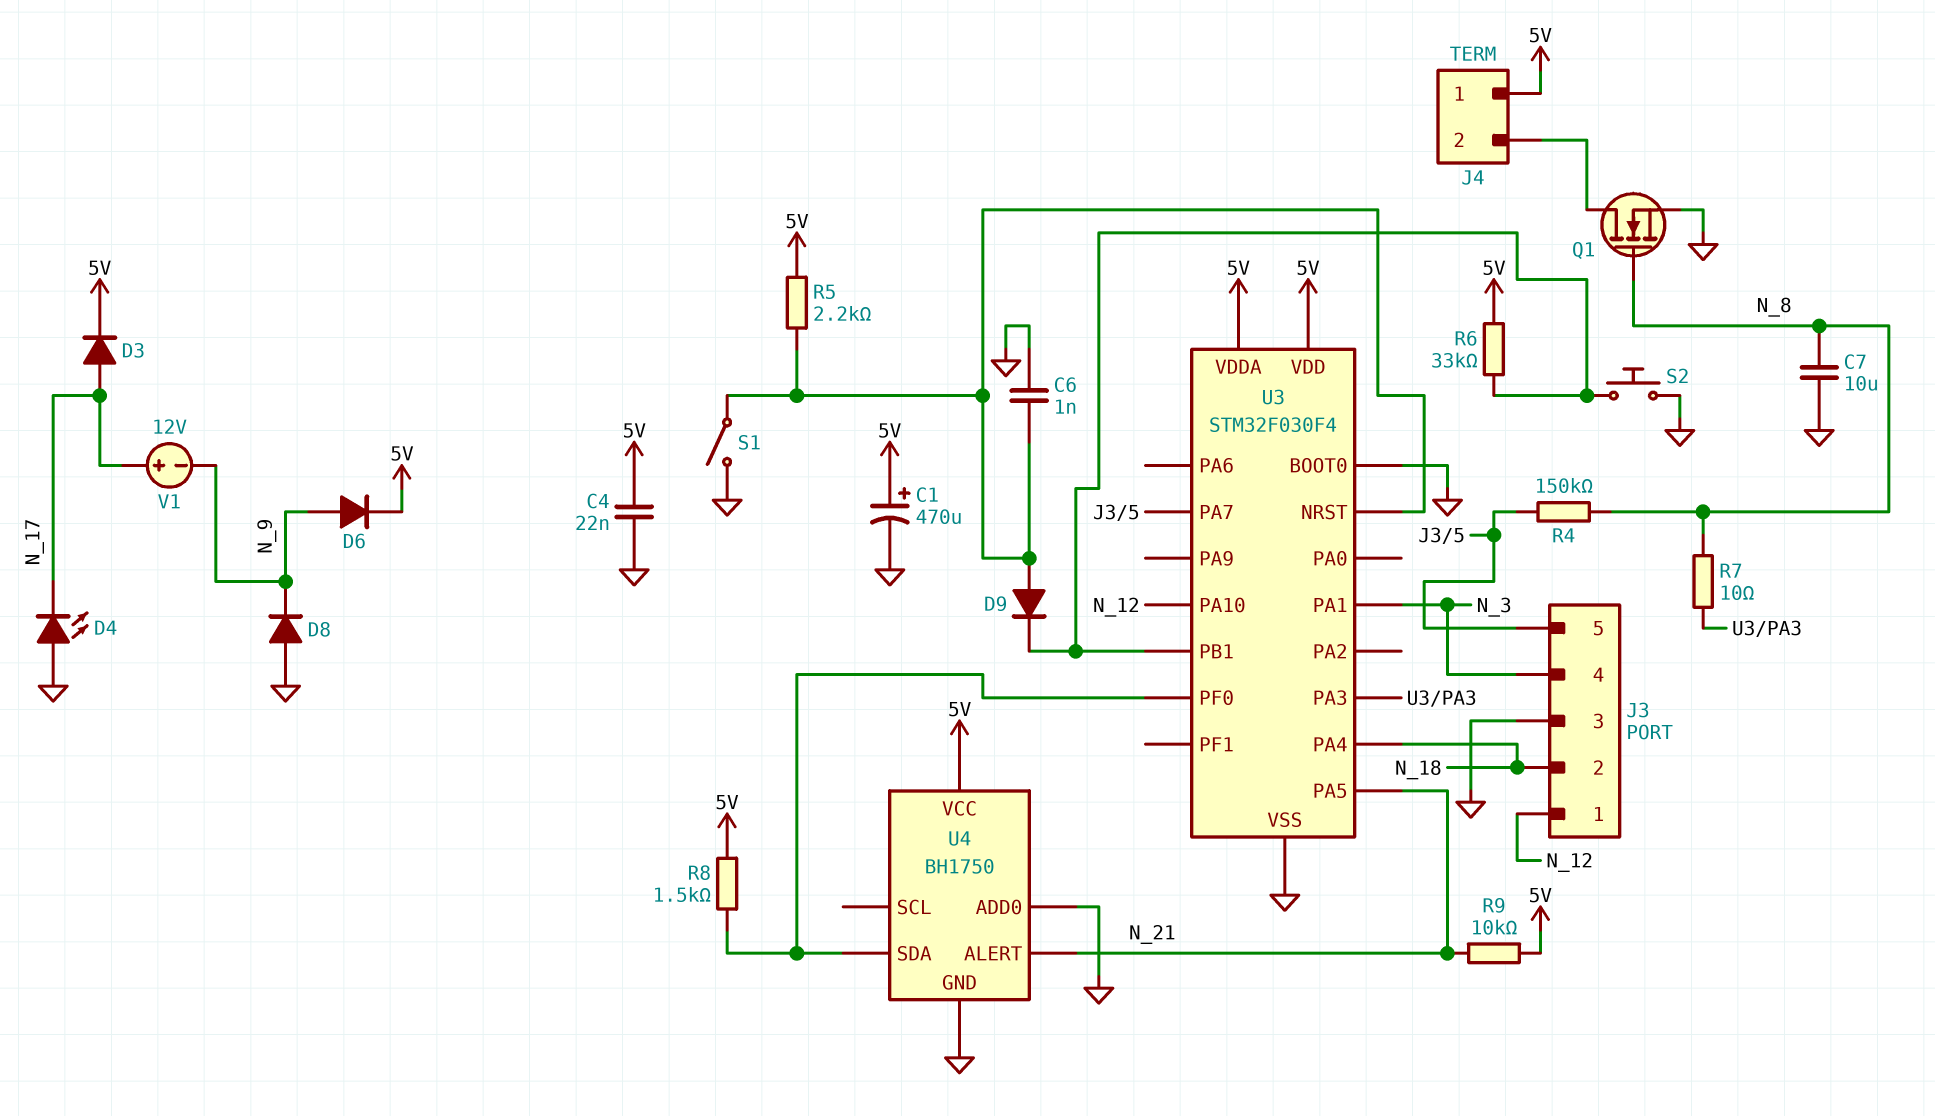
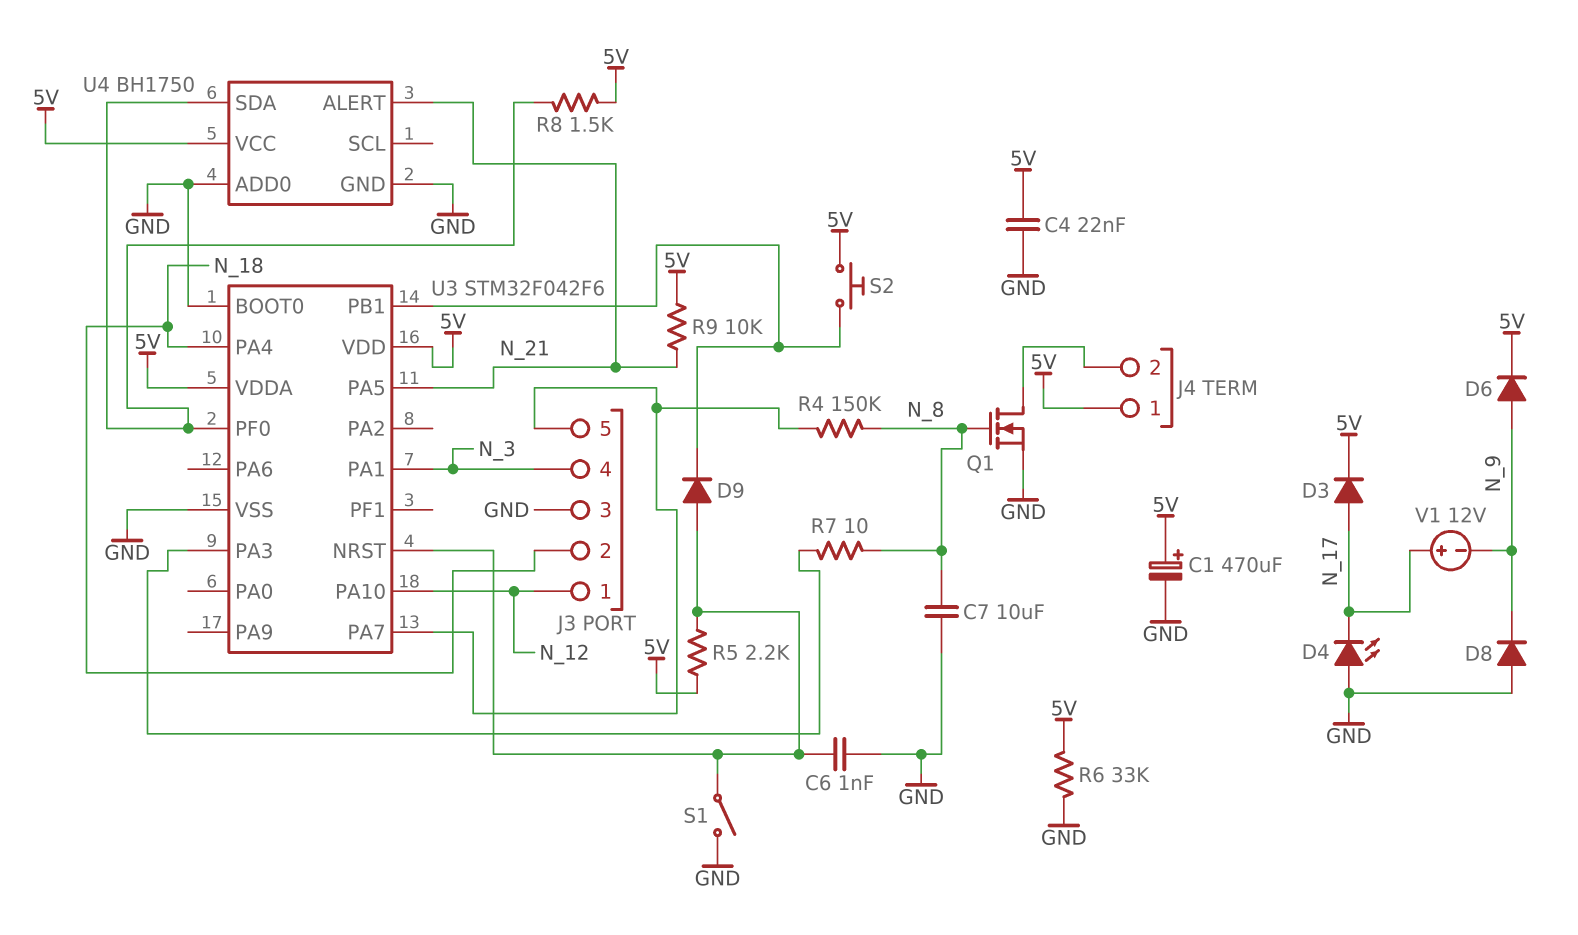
R6: 33k (5V, U3/PB1) -> 33k (5V, GND)
S2: button (GND, U3/PB1) -> button (5V, U3/PB1)
U3: STM32F030F4 -> STM32F042F6

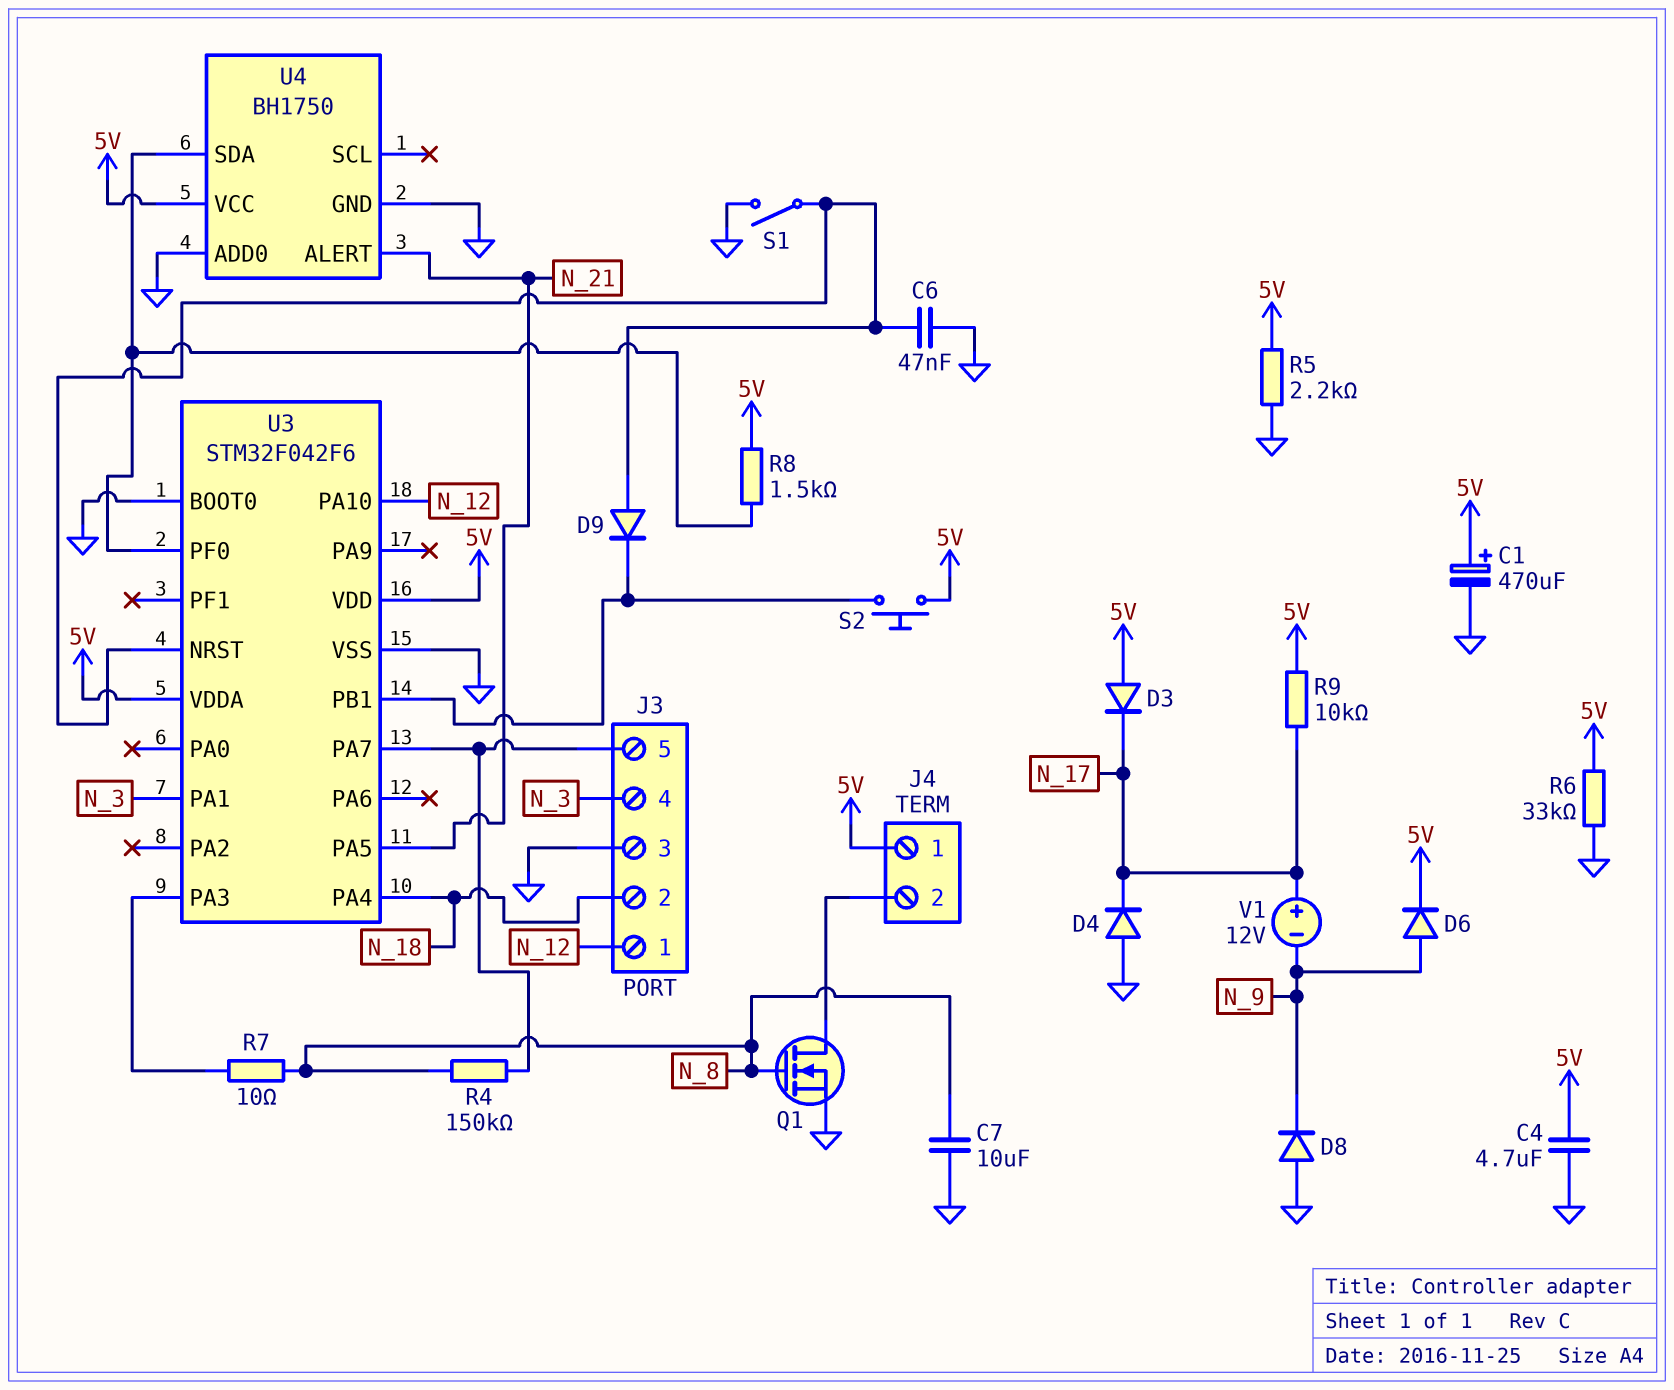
C4: 22nF (5V, GND) -> 4.7uF (5V, GND)
C6: 1nF (GND, U3/NRST) -> 47nF (GND, U3/NRST)
D3: diode (A N_17, K 5V) -> diode (A 5V, K N_17)
D4: LED (A GND, K N_17) -> diode (A GND, K N_17)
R5: 2.2k (5V, U3/NRST) -> 2.2k (5V, GND)
R9: 10k (5V, N_21) -> 10k (5V, N_17)

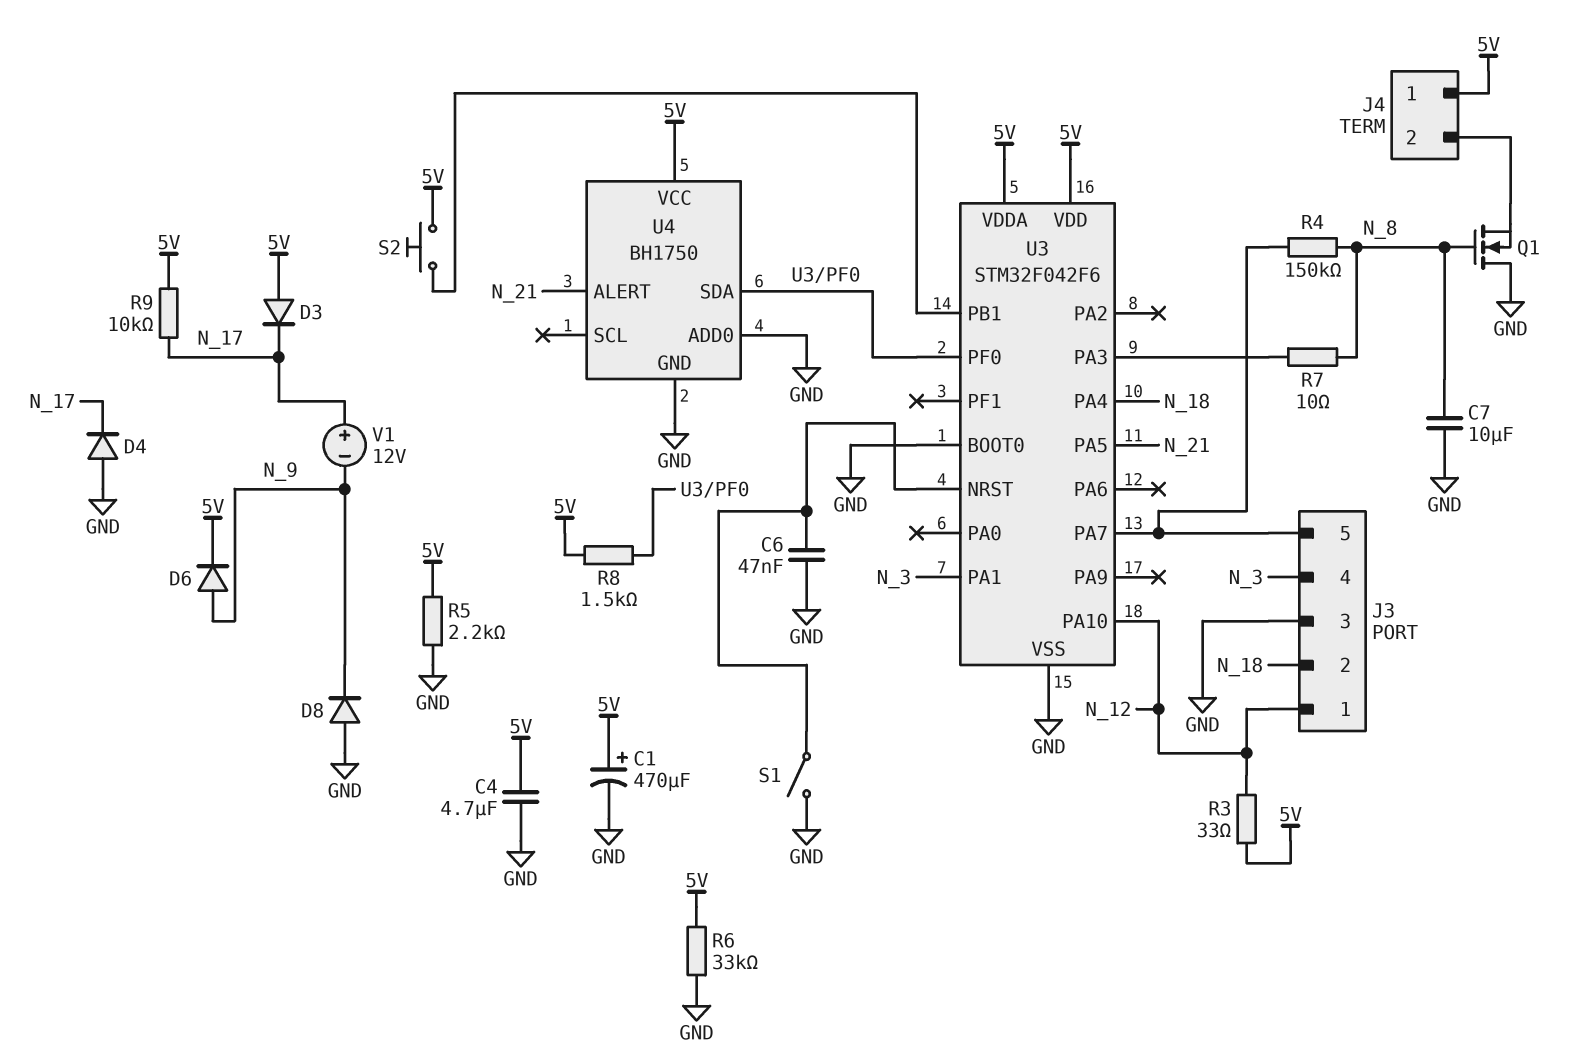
D9: diode (A U3/NRST, K U3/PB1) -> none
Q1: NMOS (G N_8, D J4/2, S GND) -> NMOS (G N_8, D GND, S J4/2)
R3: none -> 33 (5V, N_12)

